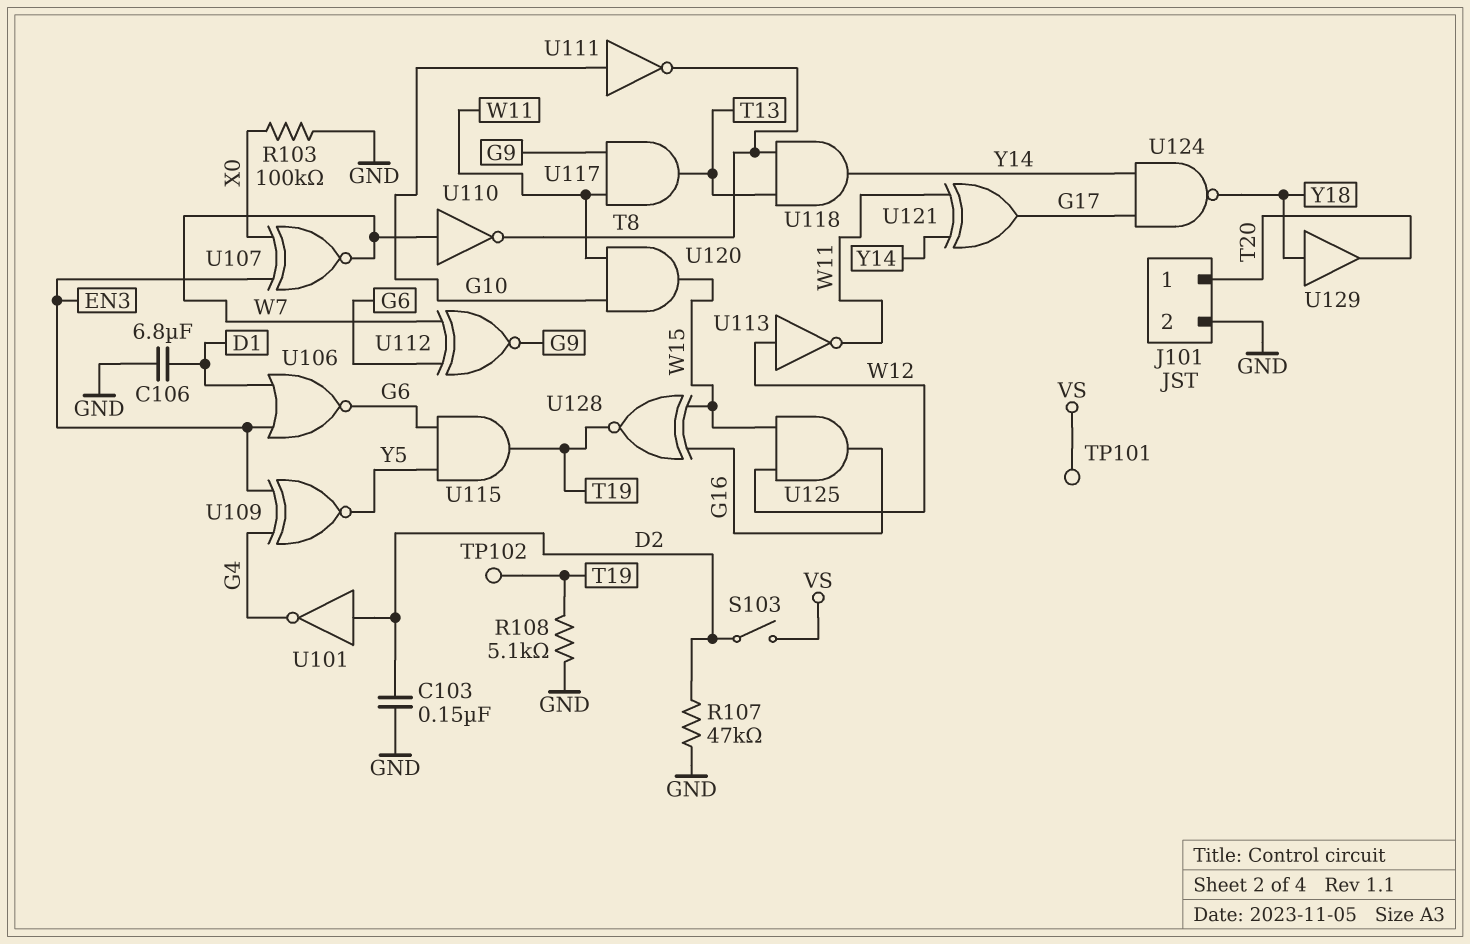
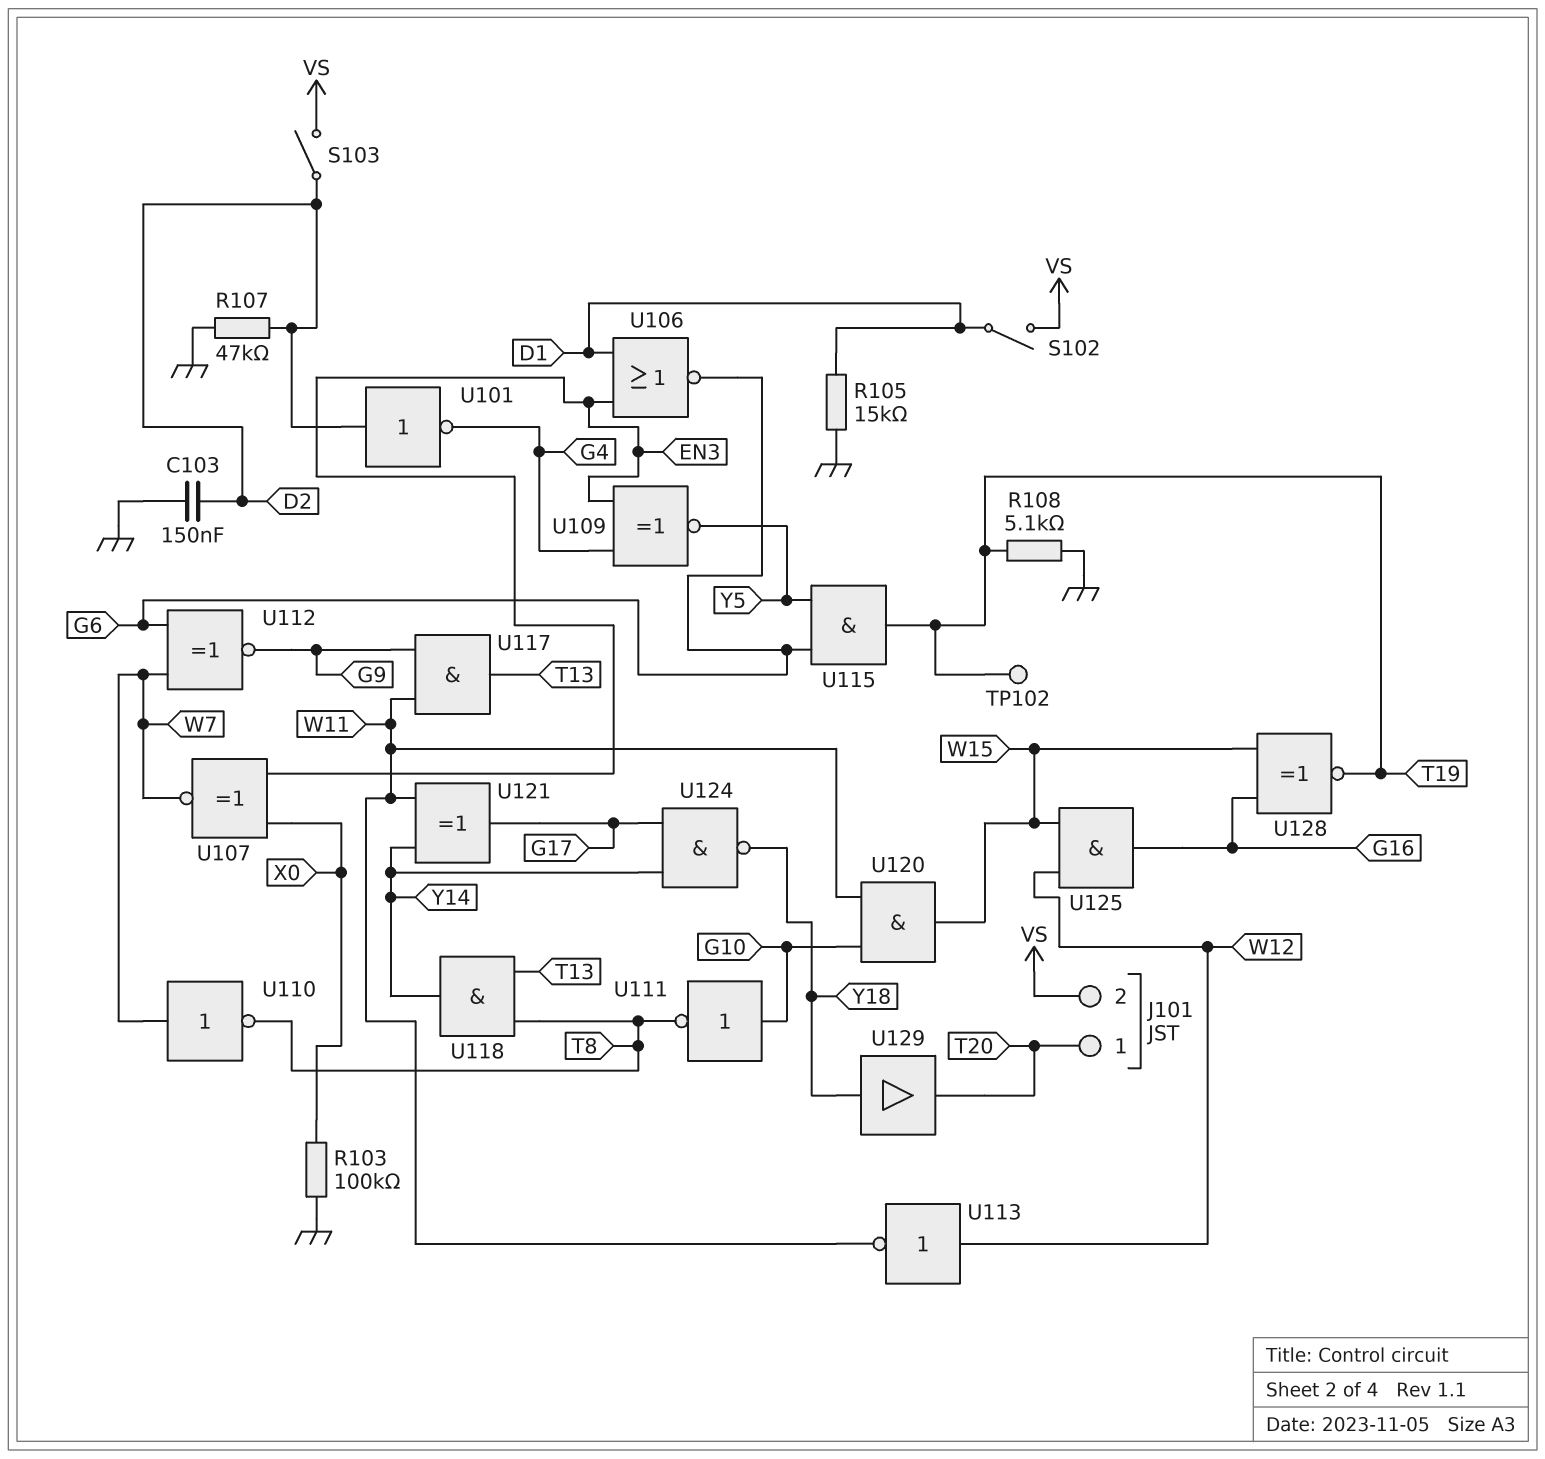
C106: 6.8uF (D1, GND) -> none
J101 pin 2: GND -> VS
R105: none -> 15k (D1, GND)
S102: none -> switch (D1, VS)
TP101: test point (VS) -> none

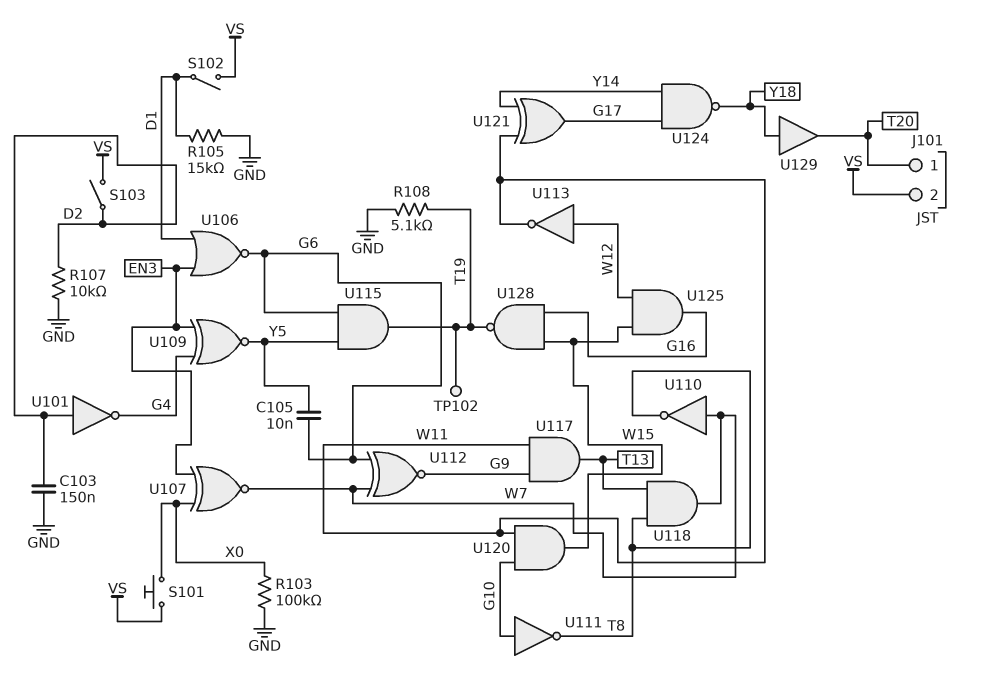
C105: none -> 10nF (G6, Y5)
R107: 47k (D2, GND) -> 10k (D2, GND)
S101: none -> button (VS, X0)
U118: AND (in T8, in T13, out Y14) -> AND (in T8, in T13, out W7)
U128: XNOR (in G16, in W15, out T19) -> NAND (in G16, in W15, out T19)

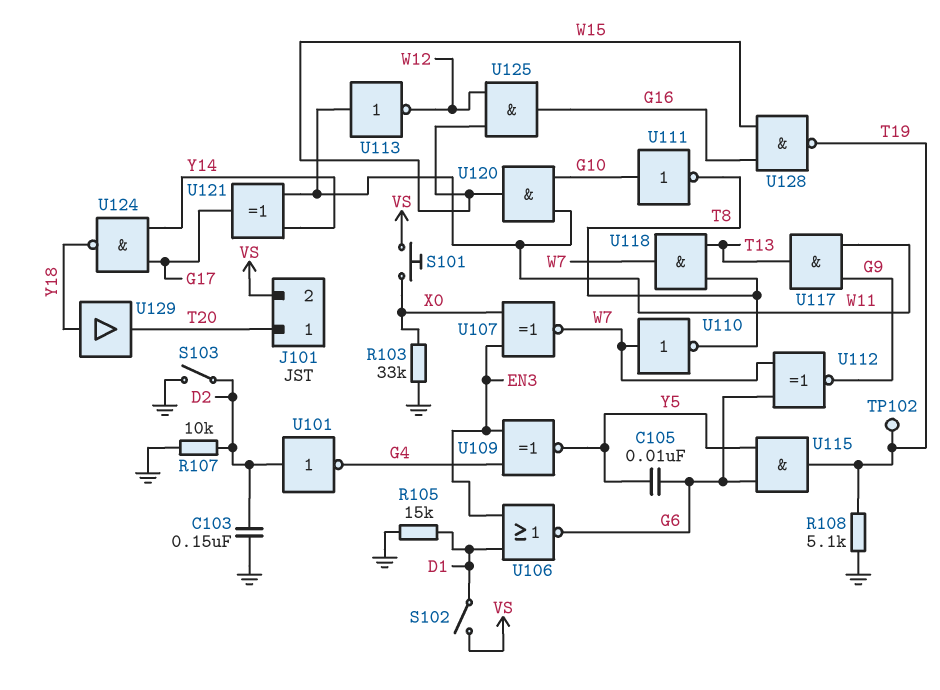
R103: 100k (GND, X0) -> 33k (GND, X0)
S103: switch (D2, VS) -> switch (D2, GND)
U113: NOT (in W12, out W11) -> NOT (in W11, out W12)

